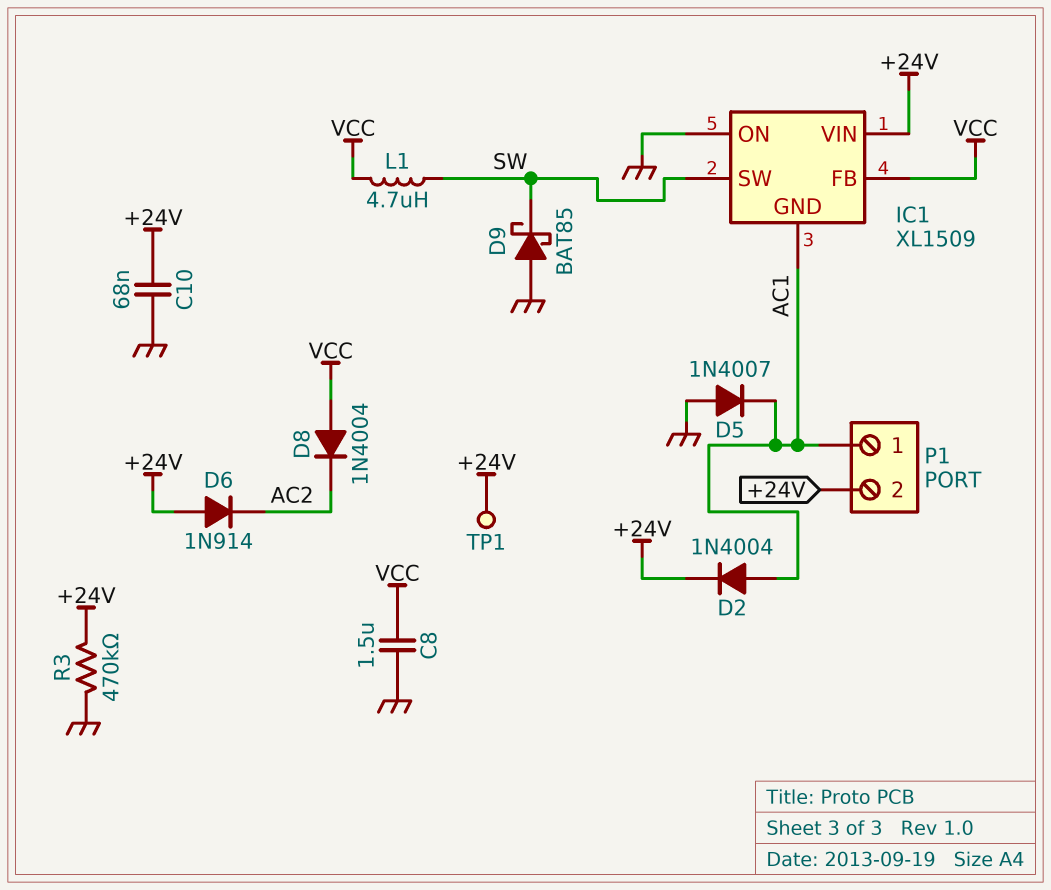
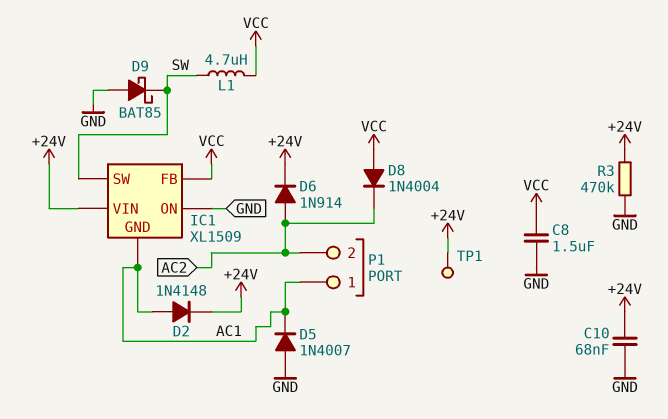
D2: diode 1N4004 (A AC1, K +24V) -> diode 1N4148 (A AC1, K +24V)
D6: diode 1N914 (A +24V, K AC2) -> diode 1N914 (A AC2, K +24V)
P1 pin 2: +24V -> AC2

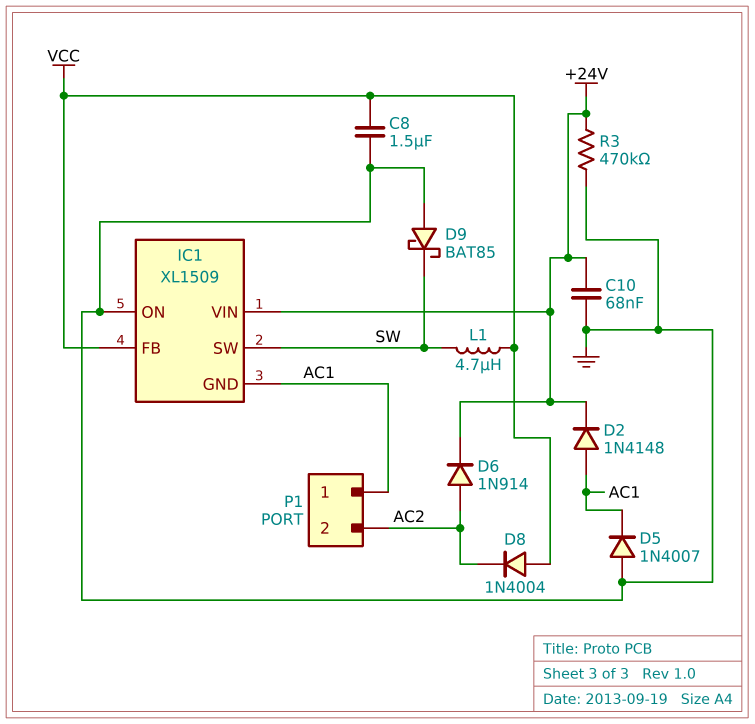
TP1: test point (+24V) -> none

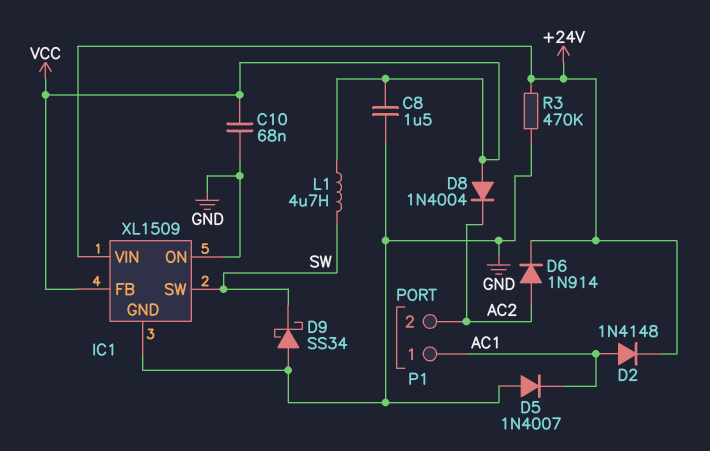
C10: 68nF (+24V, GND) -> 68nF (GND, VCC)
D9: schottky BAT85 (A GND, K SW) -> schottky SS34 (A GND, K SW)
IC1 pin GND: AC1 -> GND

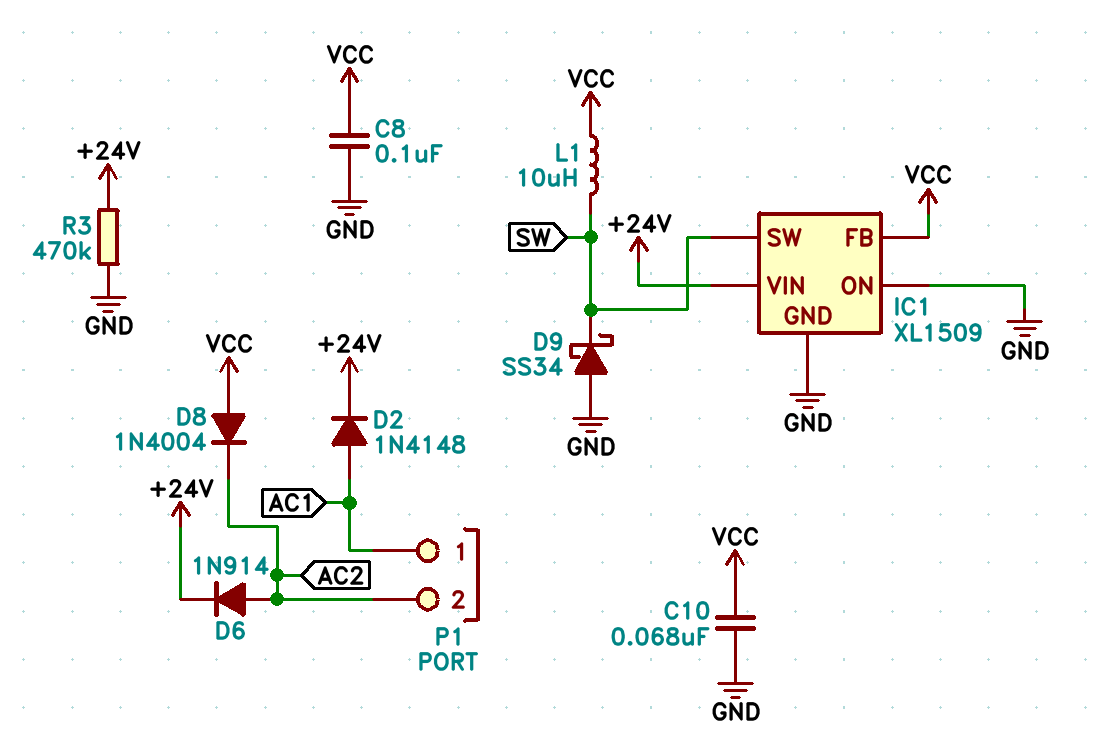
C8: 1.5uF (GND, VCC) -> 100nF (GND, VCC)
D5: diode 1N4007 (A GND, K AC1) -> none
L1: 4.7uH (SW, VCC) -> 10uH (SW, VCC)

